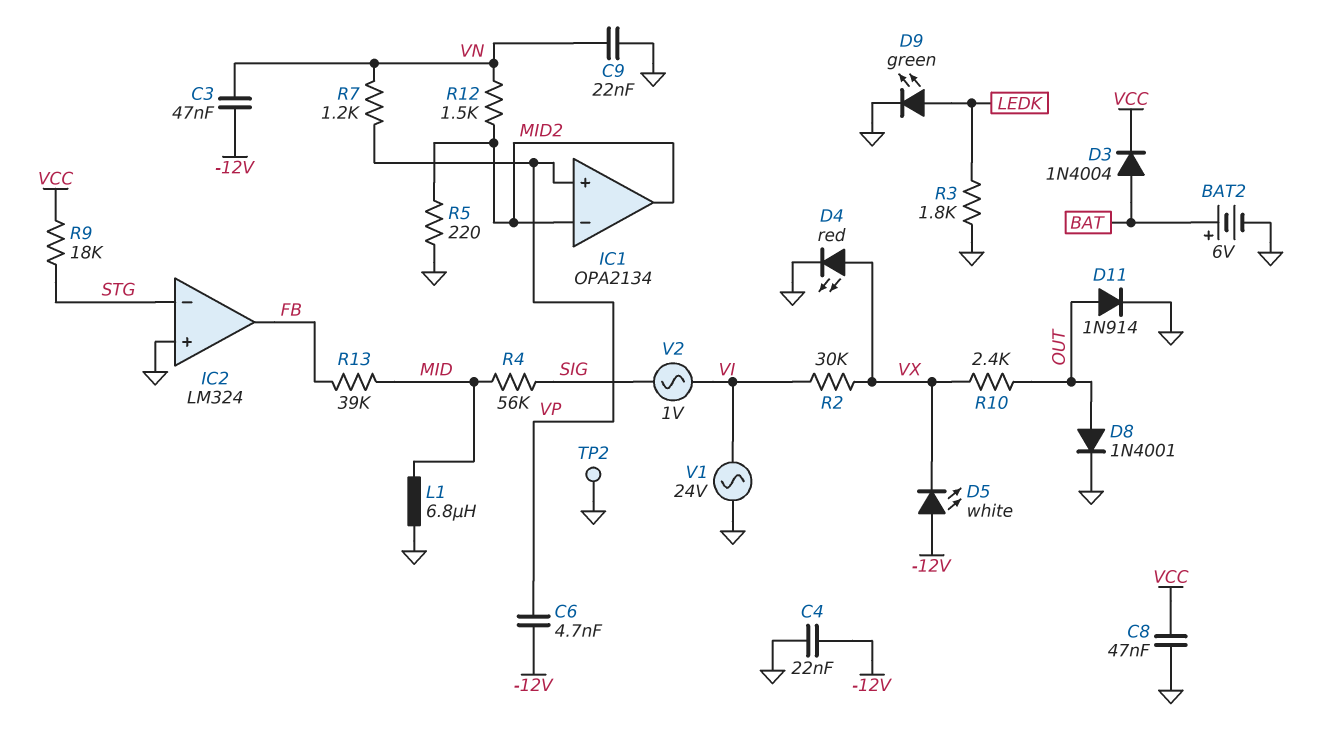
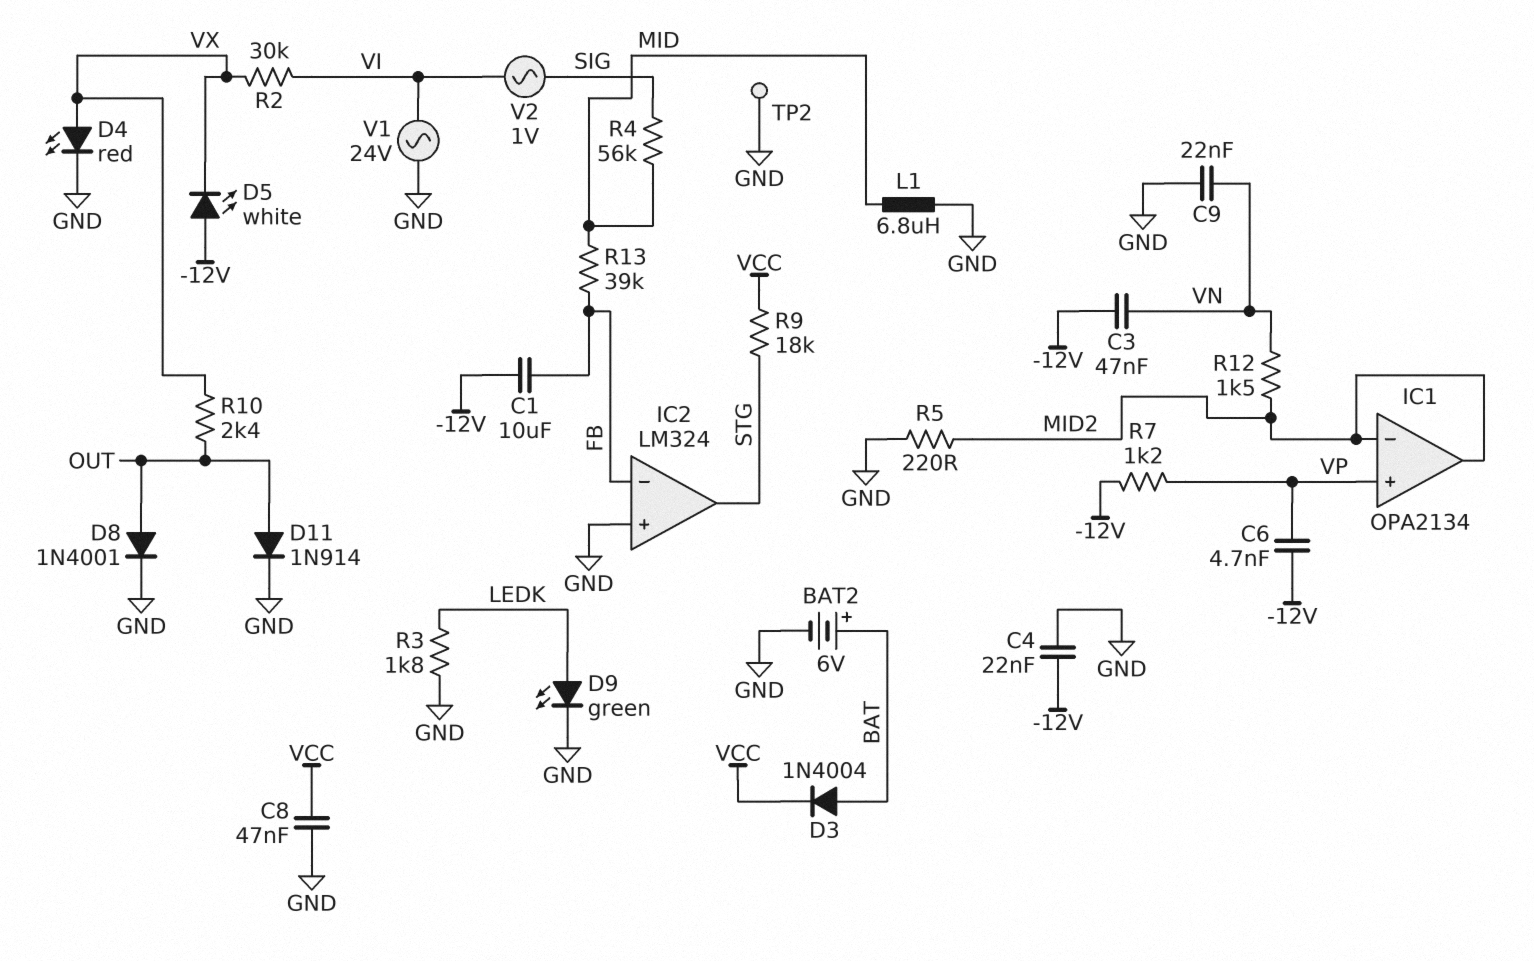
C1: none -> 10uF (-12V, FB)
IC2 pin in-: STG -> FB
IC2 pin out: FB -> STG
R7: 1.2k (VN, VP) -> 1.2k (-12V, VP)

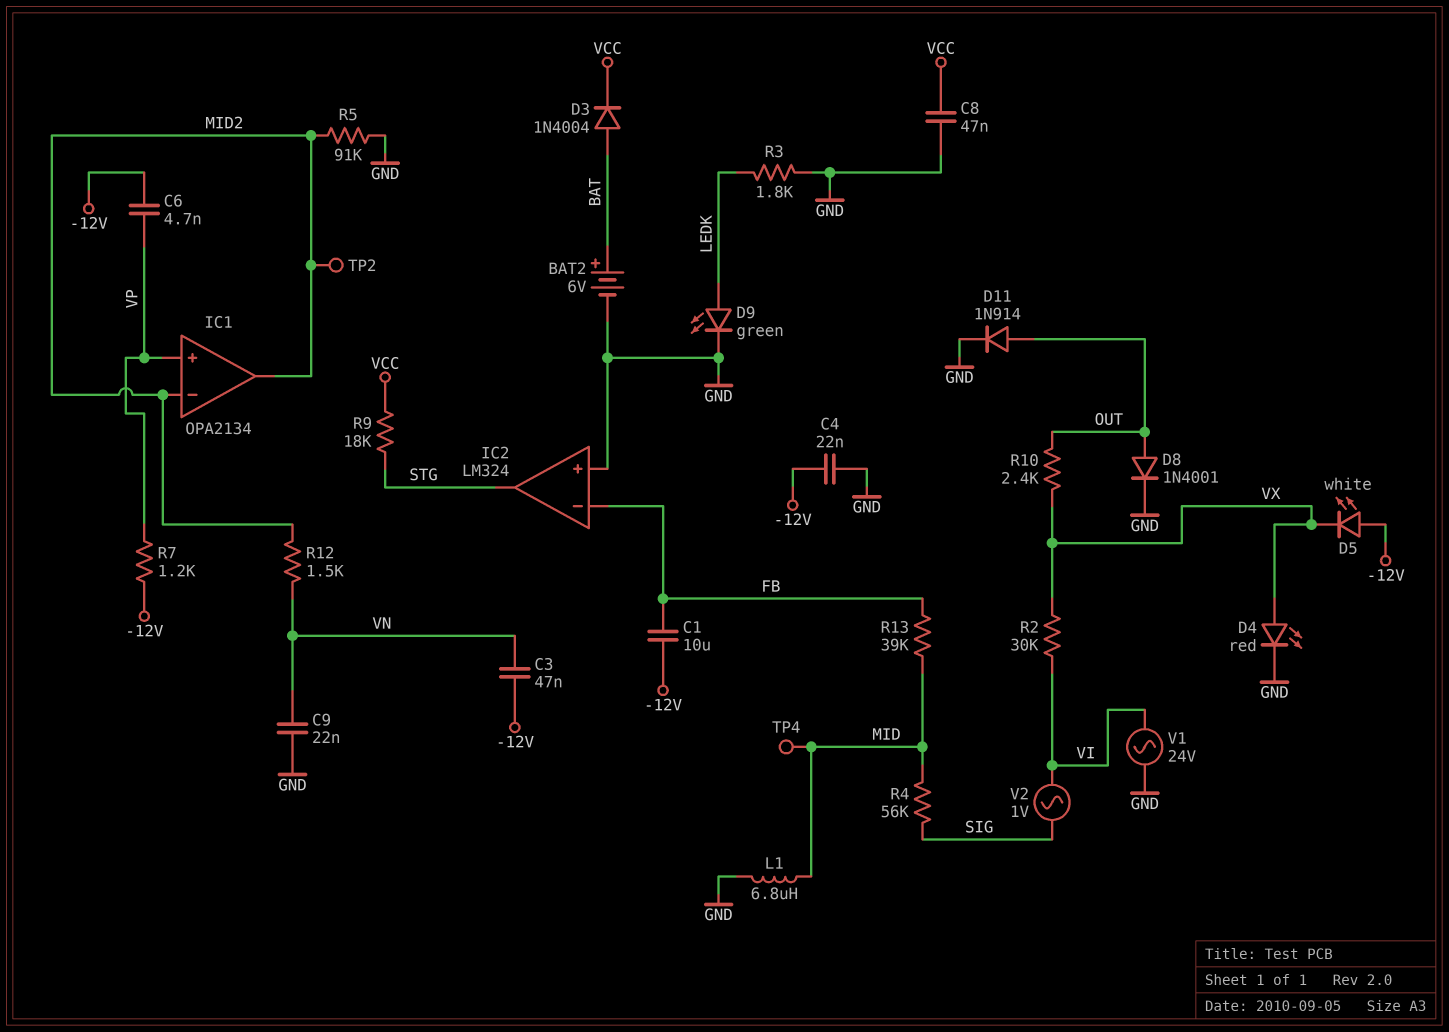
R5: 220 (GND, MID2) -> 91k (GND, MID2)
TP2: test point (GND) -> test point (MID2)
TP4: none -> test point (MID)

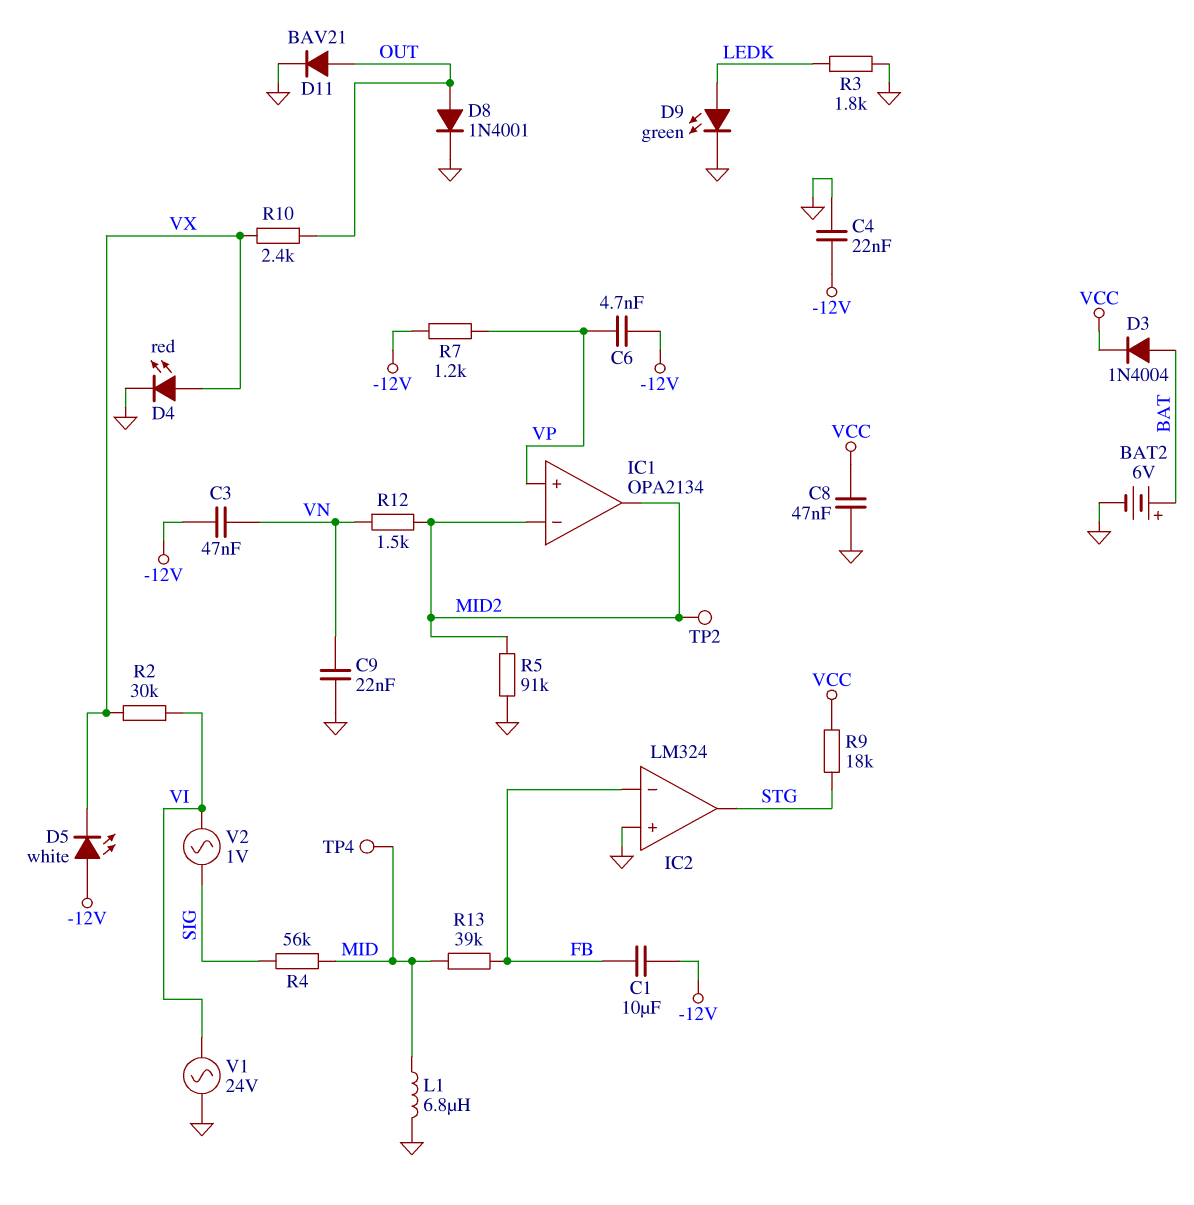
D11: diode 1N914 (A OUT, K GND) -> diode BAV21 (A OUT, K GND)

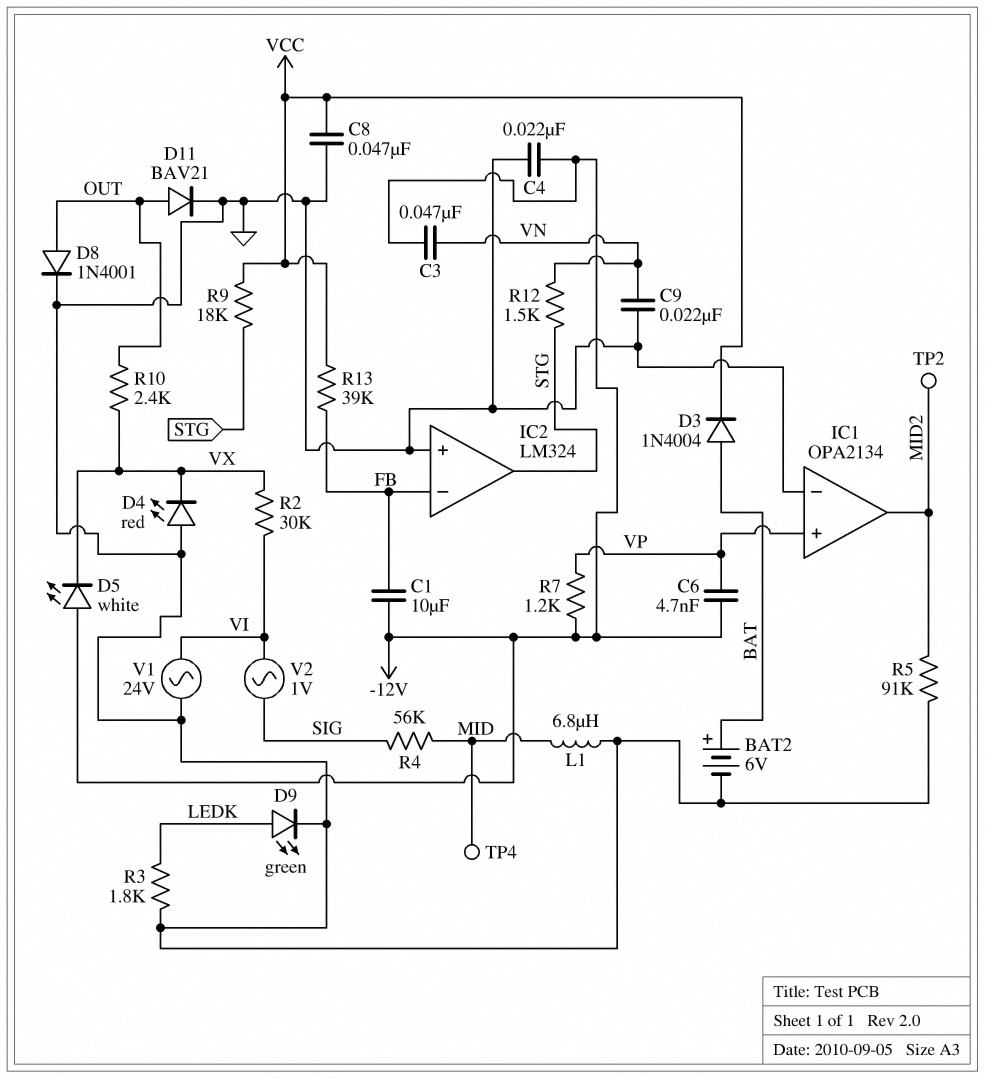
D4: LED red (A VX, K GND) -> LED red (A GND, K VX)
IC1 pin in-: MID2 -> GND
R12: 1.5k (MID2, VN) -> 1.5k (STG, VN)
R13: 39k (FB, MID) -> 39k (FB, VCC)

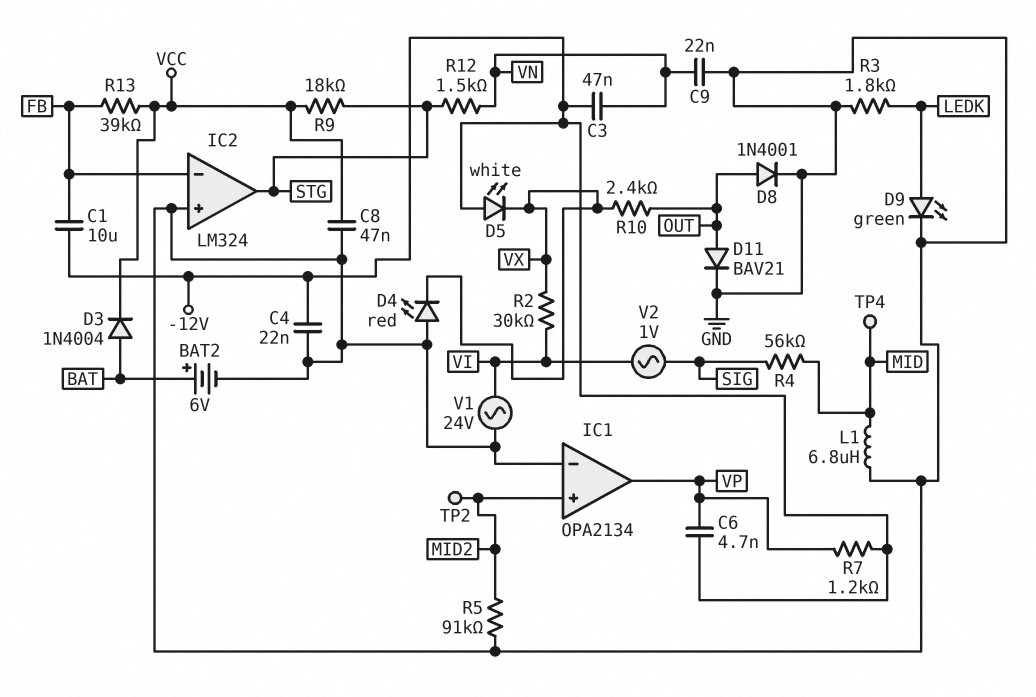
IC1 pin in+: VP -> MID2
IC1 pin out: MID2 -> VP

